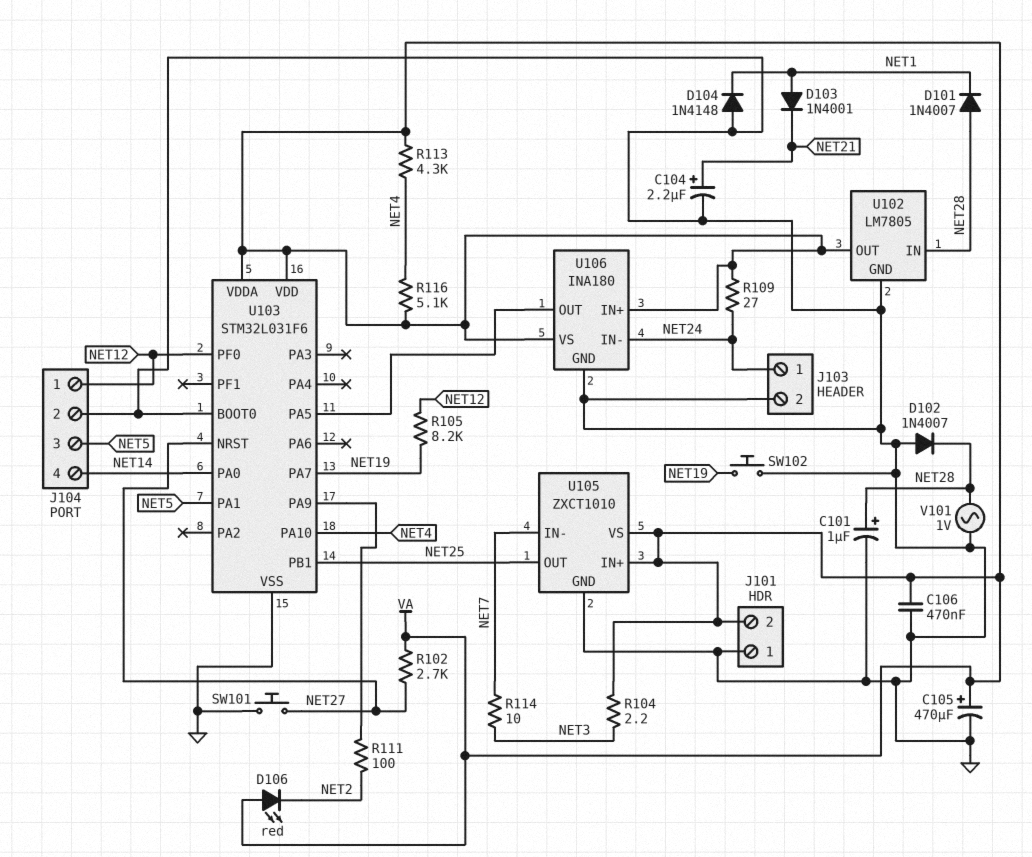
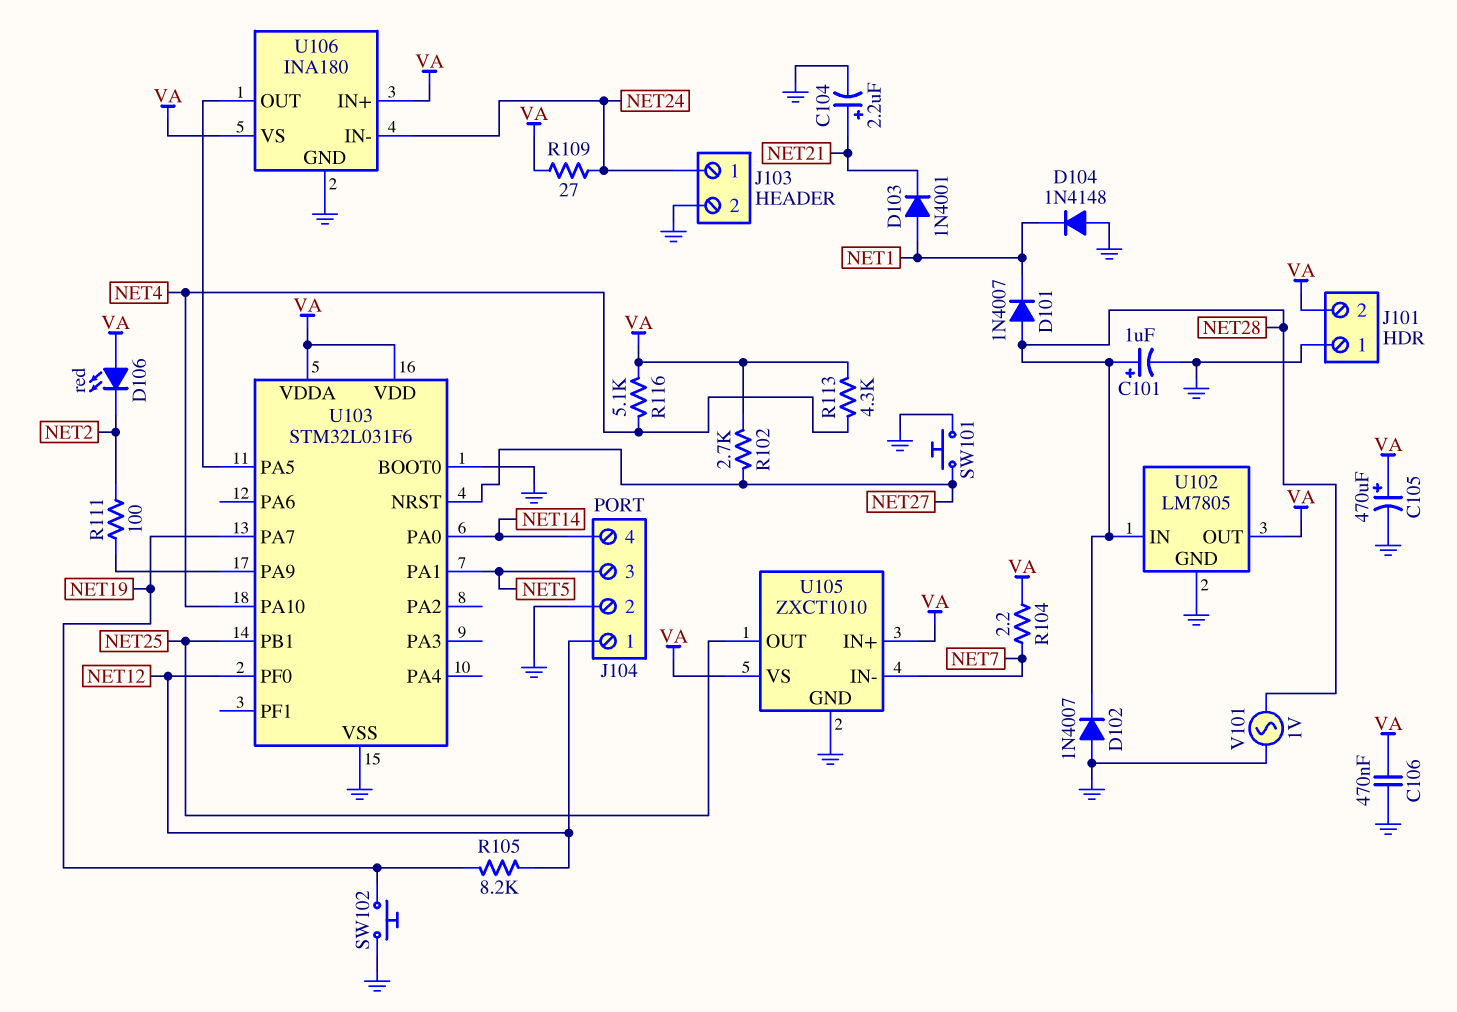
R104: 2.2 (NET3, VA) -> 2.2 (NET7, VA)
R114: 10 (NET3, NET7) -> none

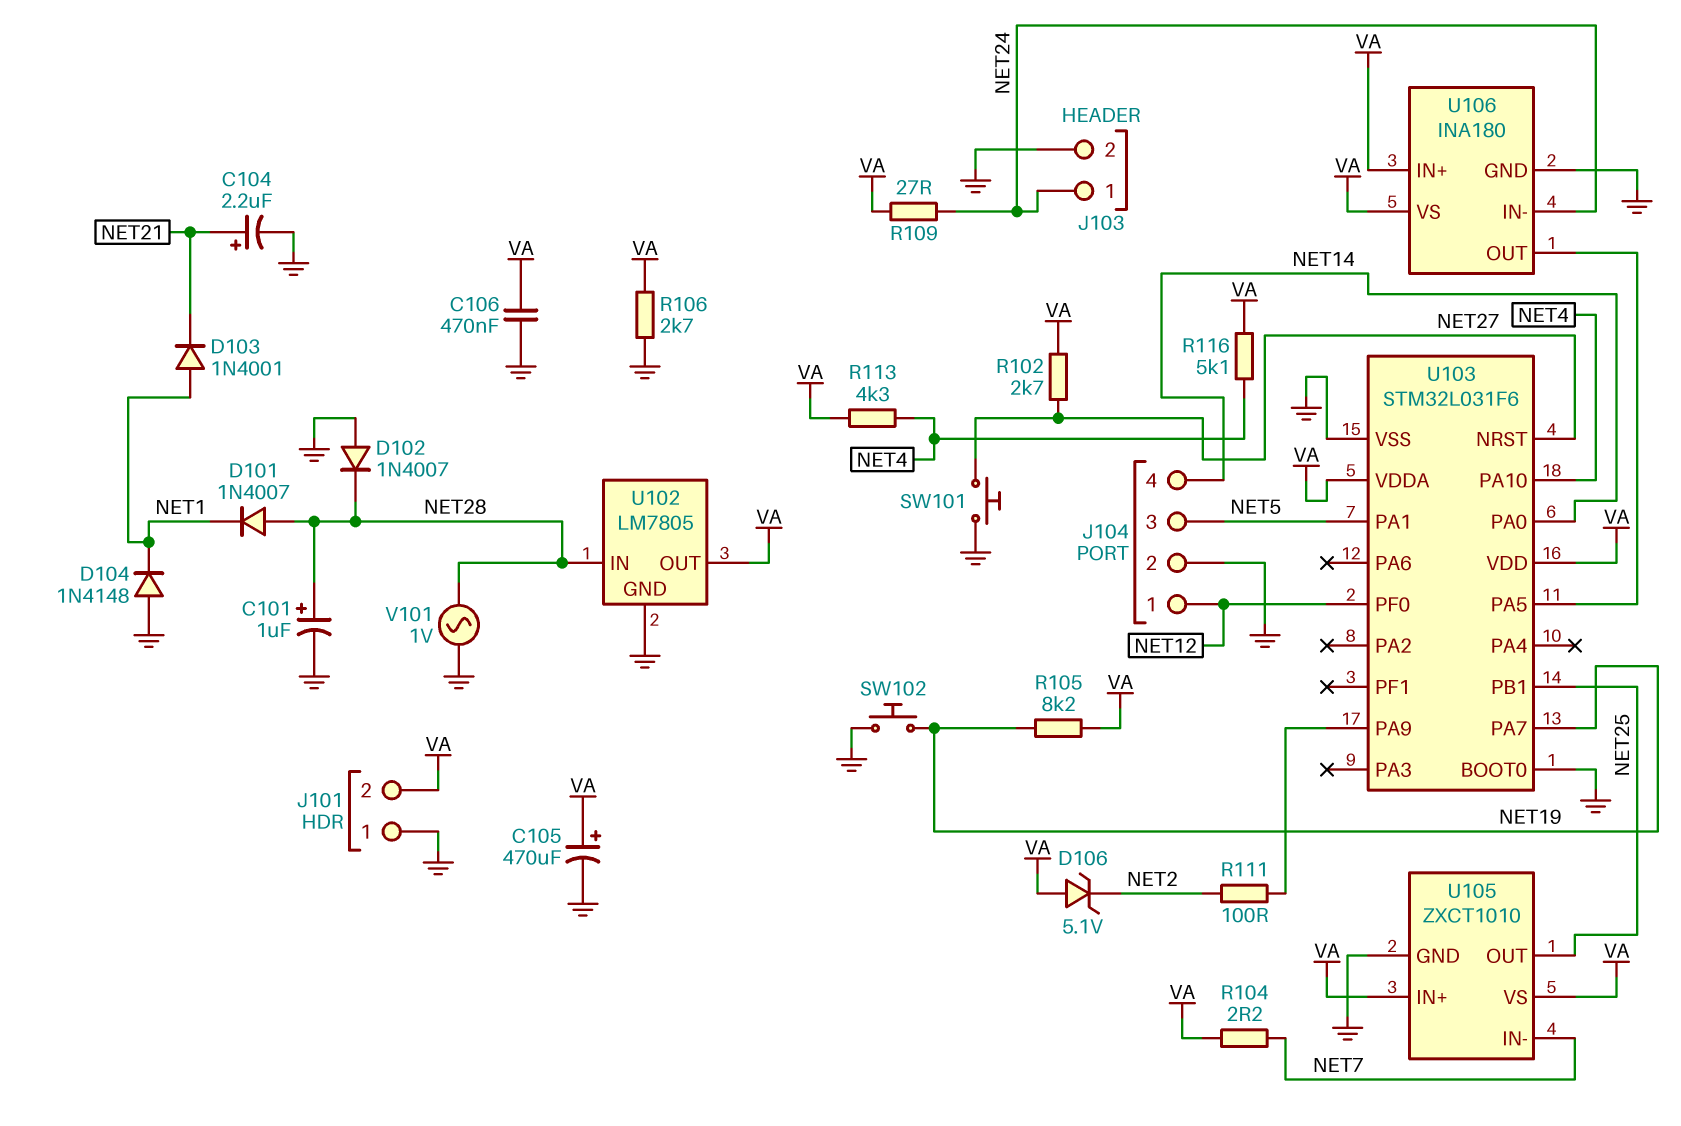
D106: LED red (A VA, K NET2) -> zener 5.1V (A VA, K NET2)
R105: 8.2k (NET12, NET19) -> 8.2k (NET19, VA)
R106: none -> 2.7k (GND, VA)

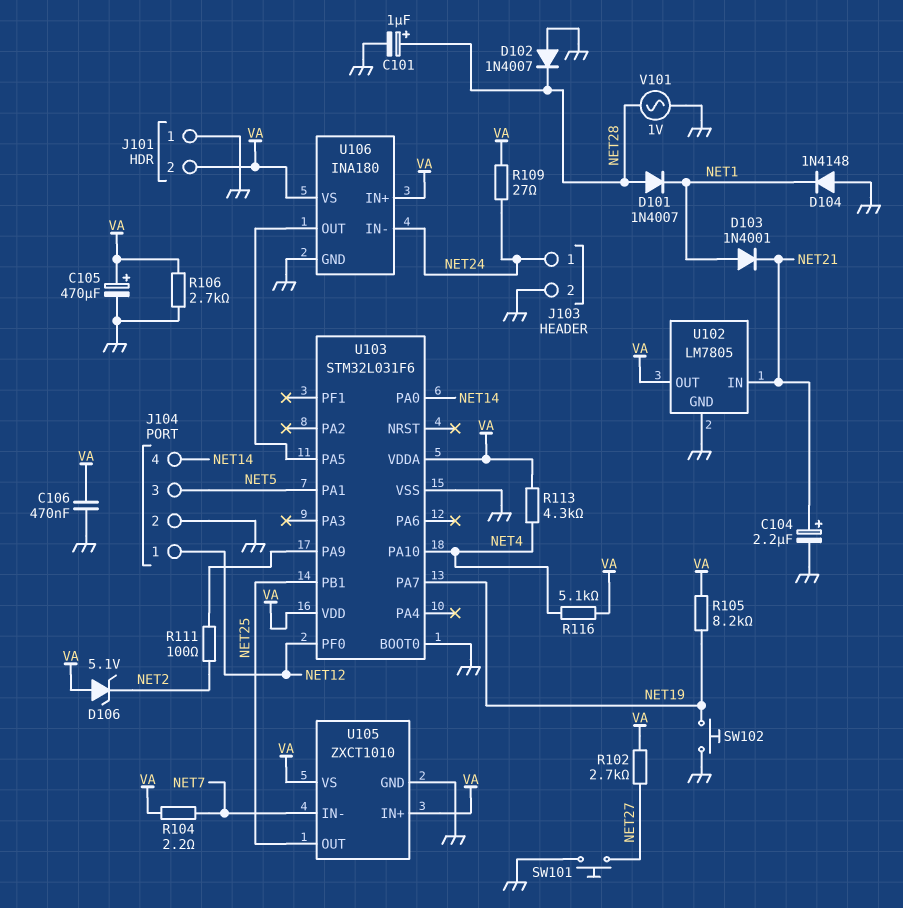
U102 pin IN: NET28 -> NET21
U103 pin NRST: NET27 -> none

